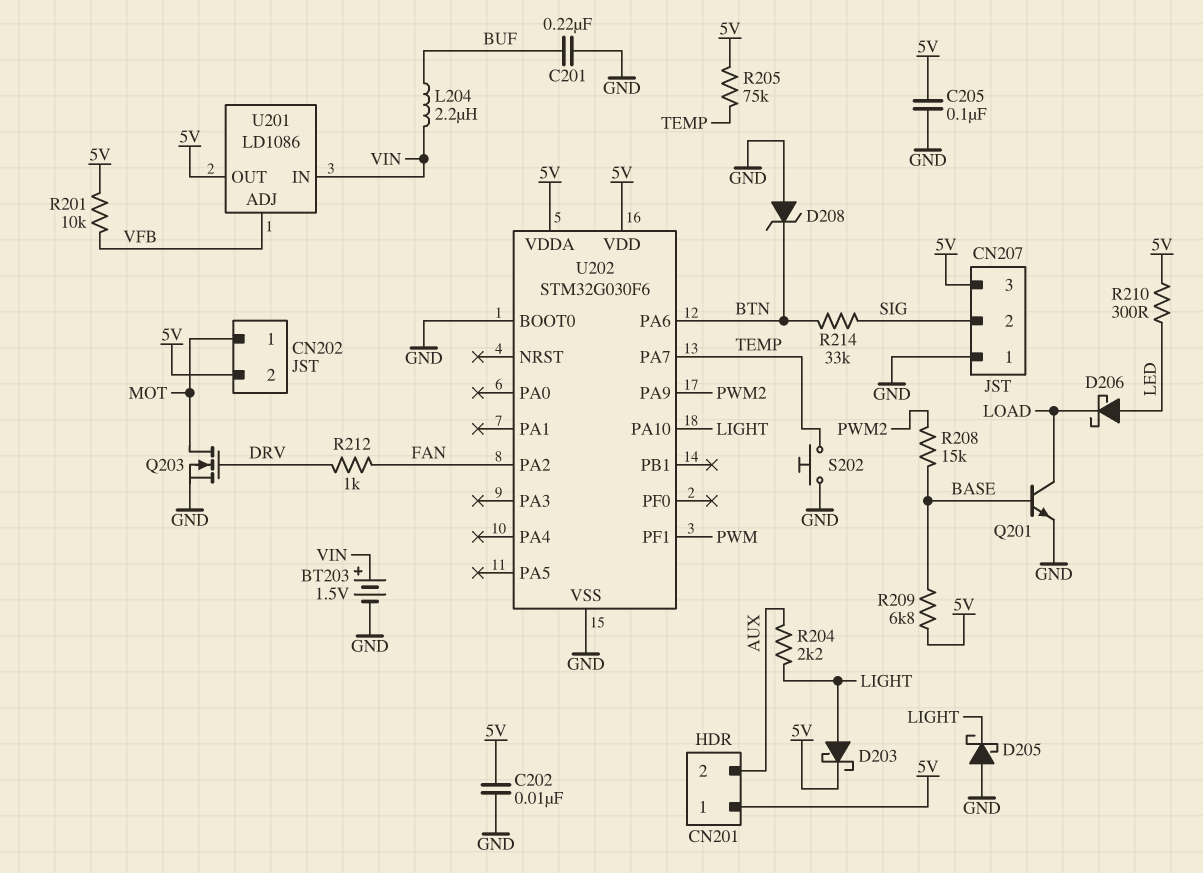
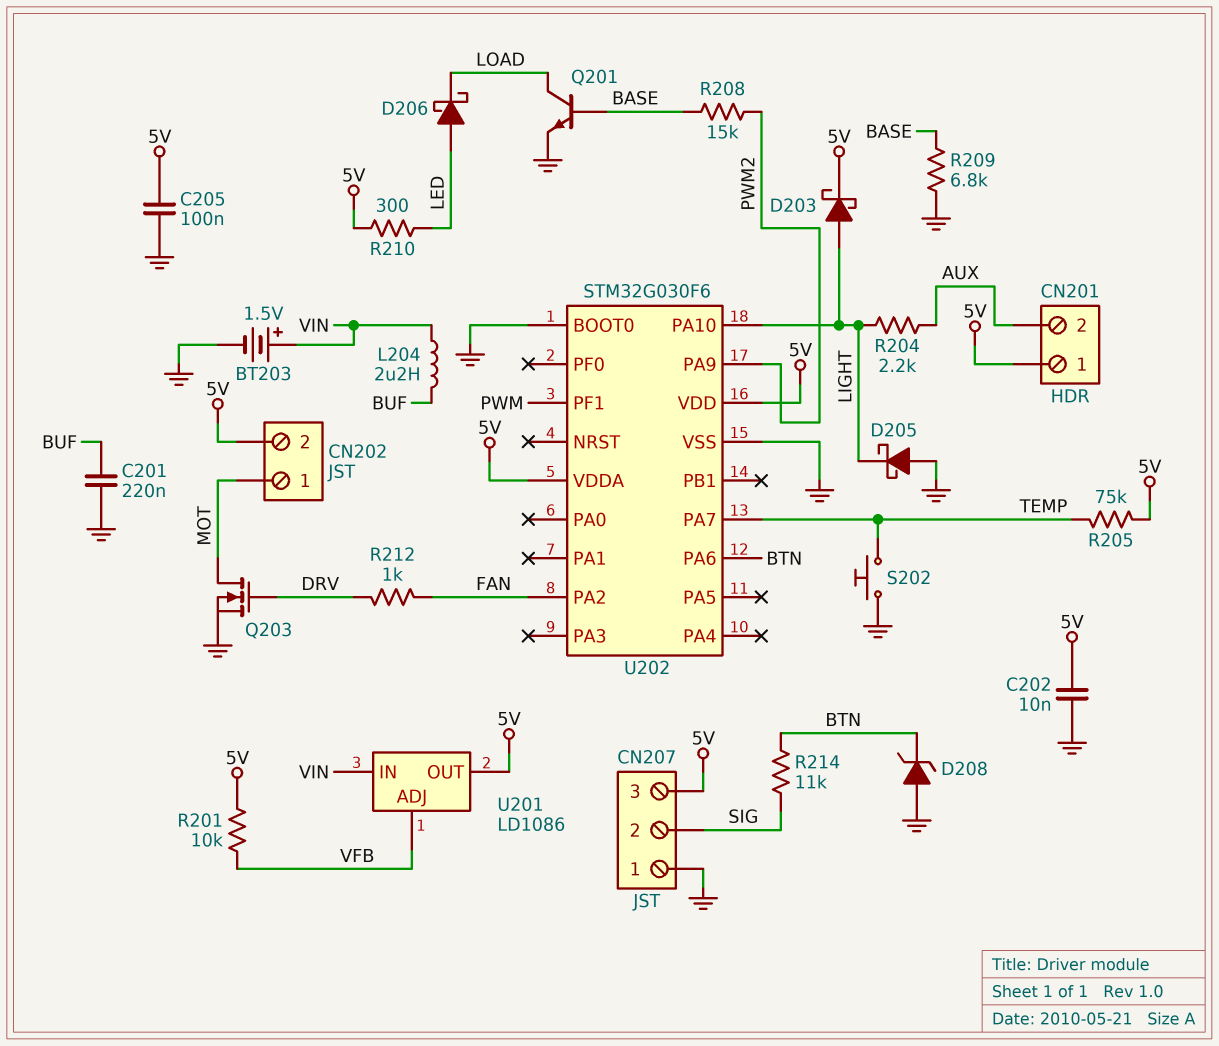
R209: 6.8k (5V, BASE) -> 6.8k (BASE, GND)
R214: 33k (BTN, SIG) -> 11k (BTN, SIG)

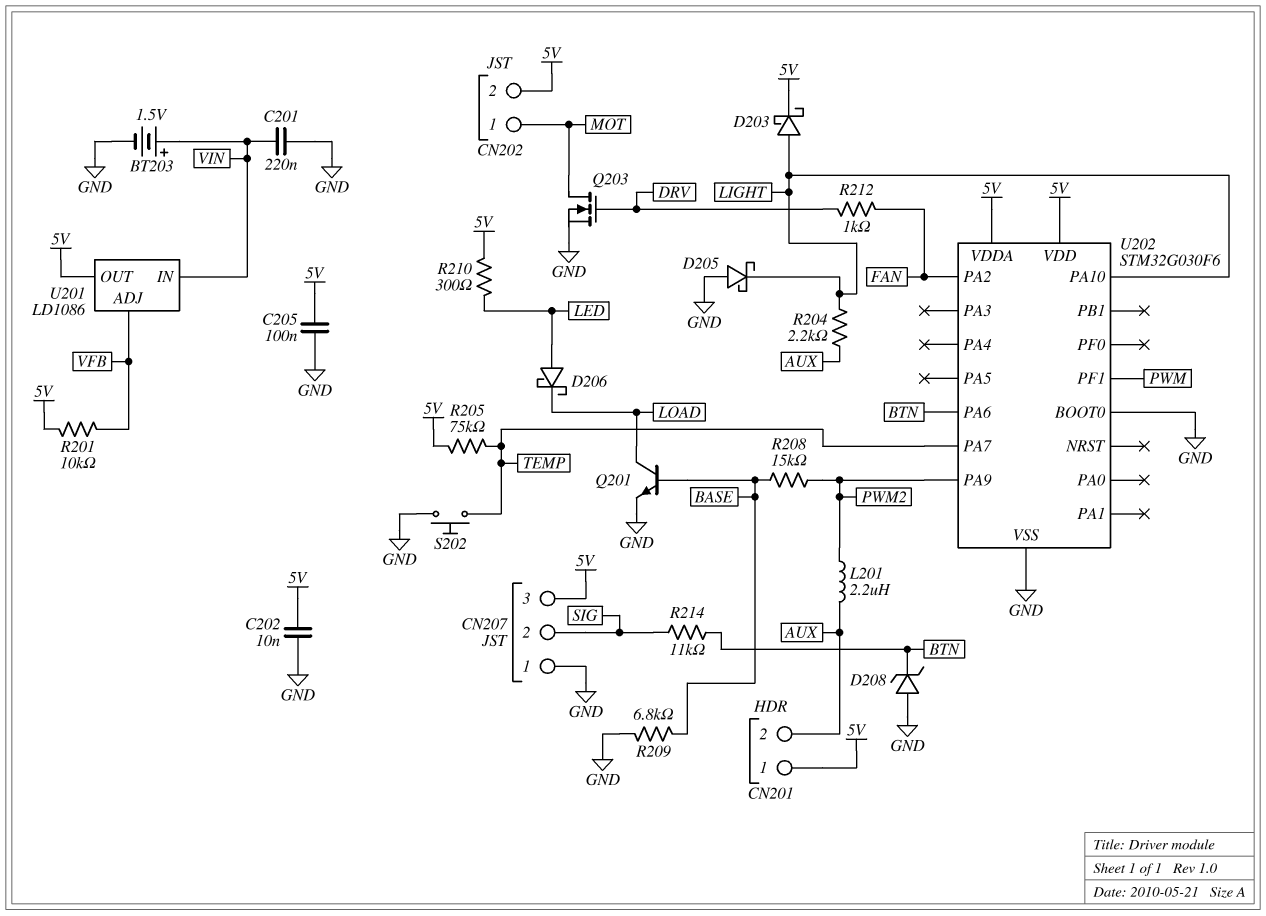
C201: 220nF (BUF, GND) -> 220nF (GND, VIN)
L201: none -> 2.2uH (AUX, PWM2)
L204: 2.2uH (BUF, VIN) -> none

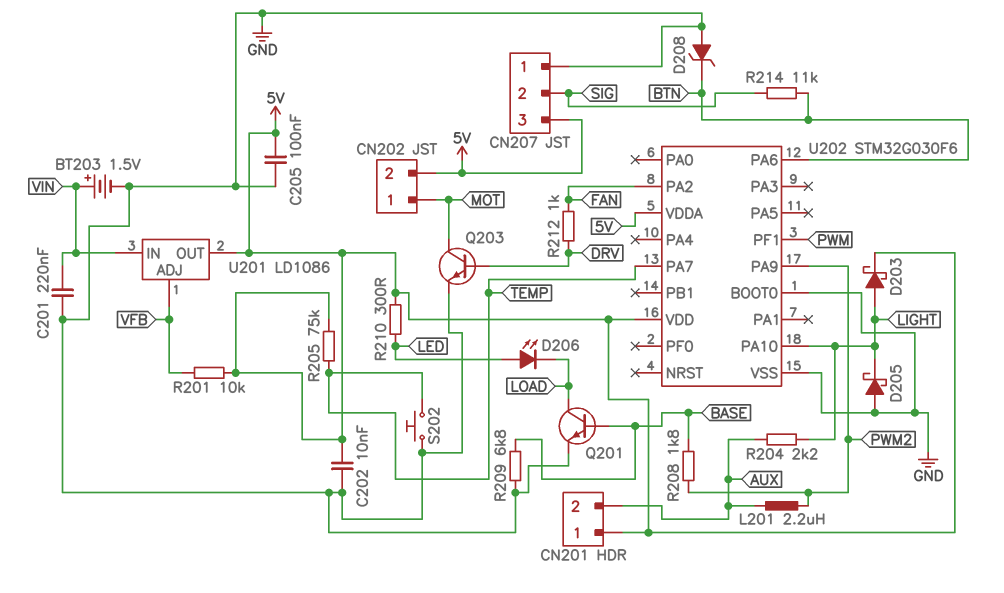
D206: schottky (A LED, K LOAD) -> LED (A LED, K LOAD)
Q203: NMOS (G DRV, D MOT, S GND) -> NPN (B DRV, C MOT, E GND)
R208: 15k (BASE, PWM2) -> 1.8k (BASE, PWM2)

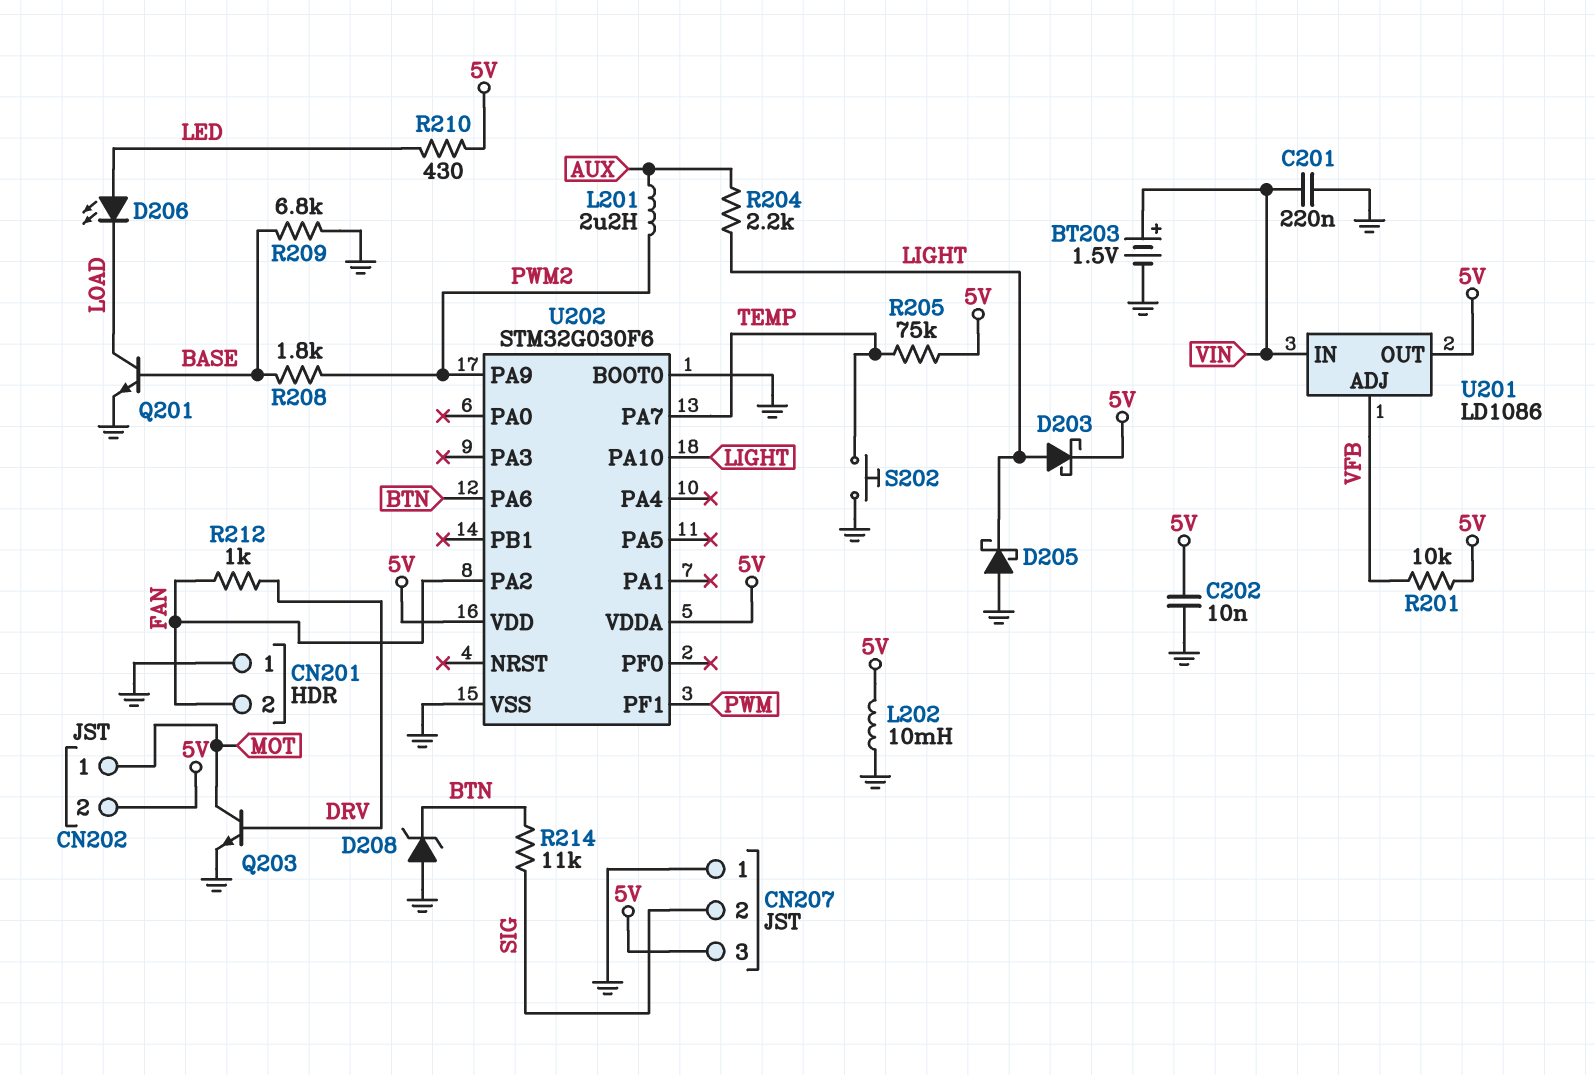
C205: 100nF (5V, GND) -> none
CN201 pin 1: 5V -> GND
CN201 pin 2: AUX -> FAN
L202: none -> 10mH (5V, GND)
R210: 300 (5V, LED) -> 430 (5V, LED)

